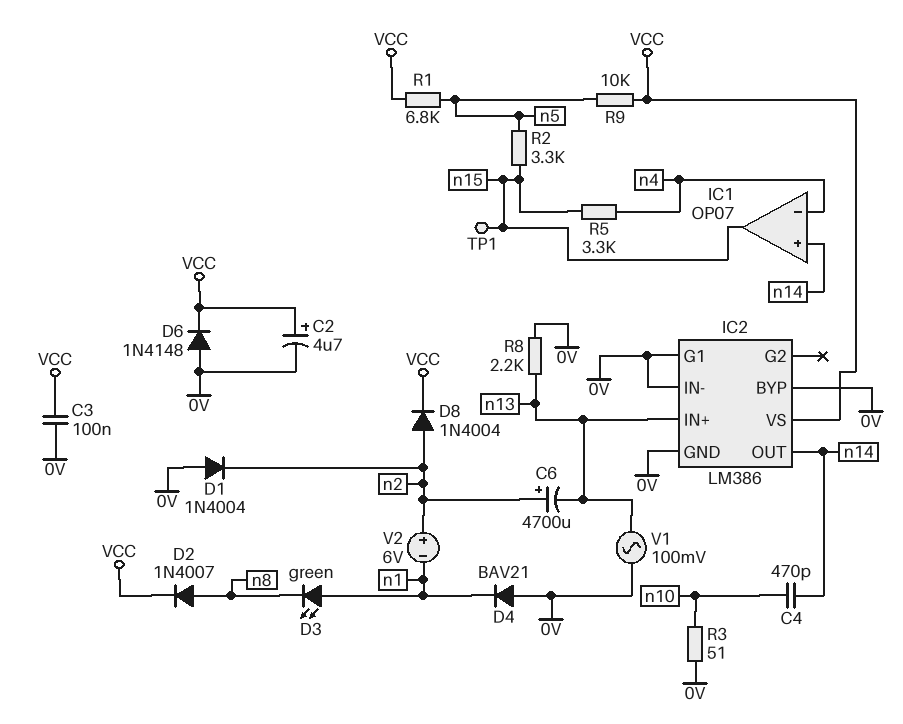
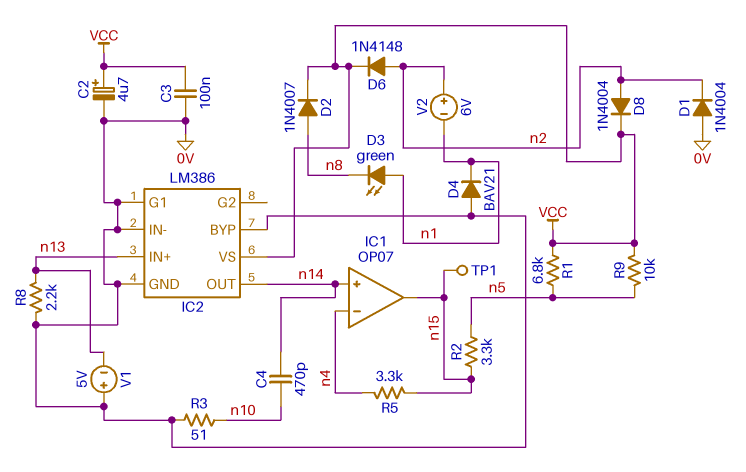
C6: 4700uF (plus n2, minus n13) -> none
D6: diode 1N4148 (A 0V, K VCC) -> diode 1N4148 (A n2, K VCC)
V1: AC 100mV (0V, n13) -> 5V (plus 0V, minus n13)

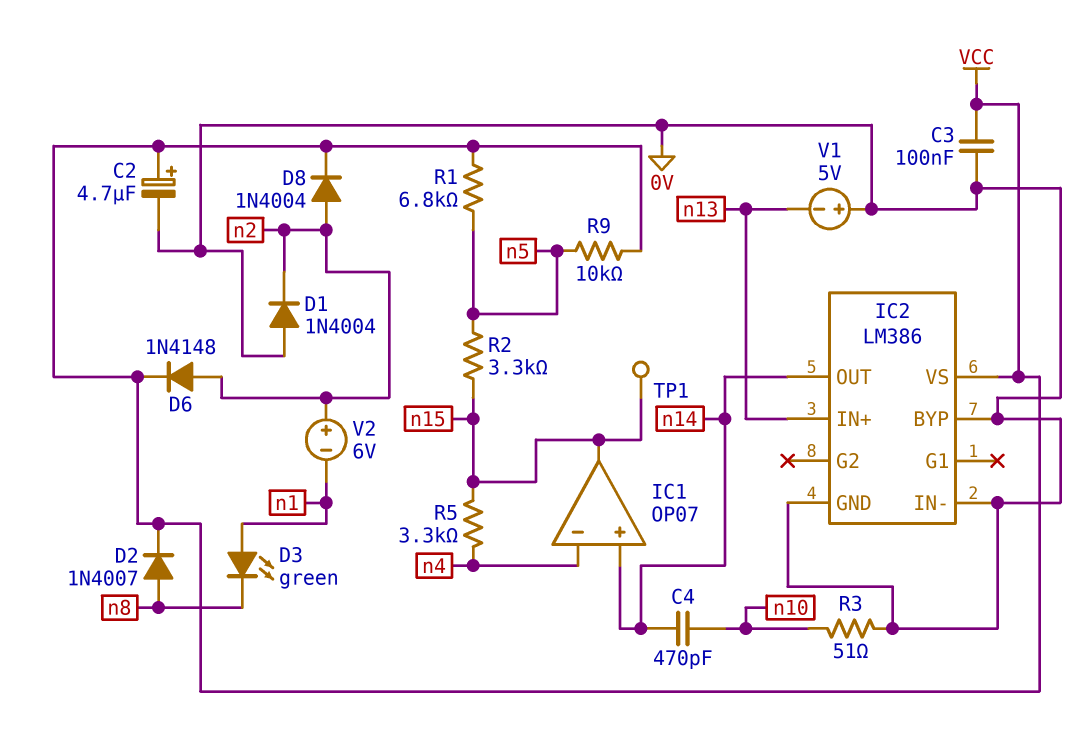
D4: diode BAV21 (A 0V, K n1) -> none
IC2 pin G1: 0V -> none
R8: 2.2k (0V, n13) -> none

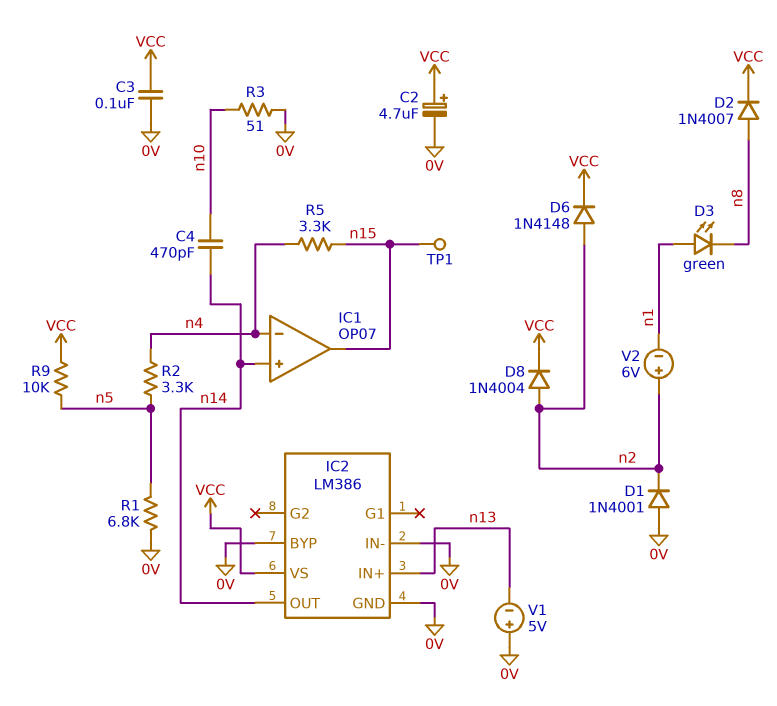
D1: diode 1N4004 (A 0V, K n2) -> diode 1N4001 (A 0V, K n2)
R1: 6.8k (VCC, n5) -> 6.8k (0V, n5)
R2: 3.3k (n5, n15) -> 3.3k (n4, n5)

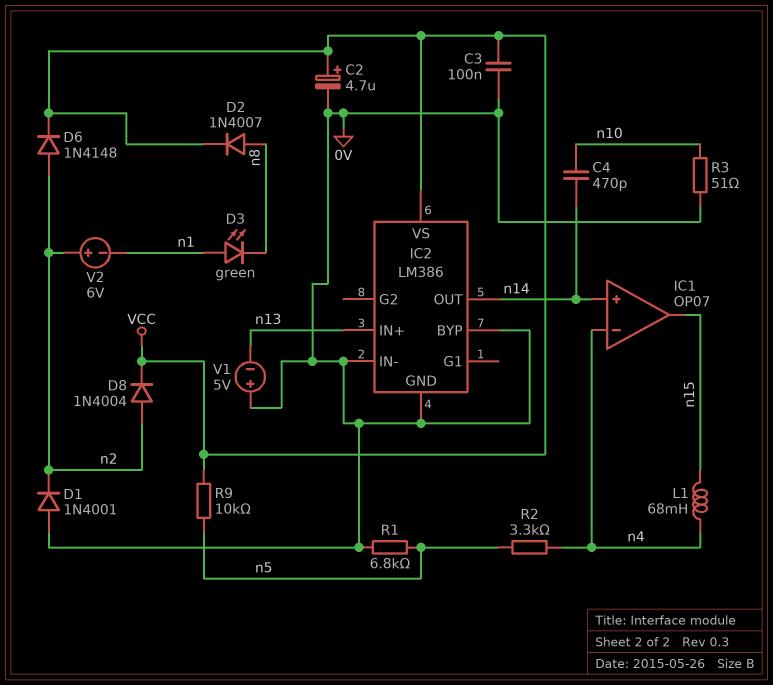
L1: none -> 68mH (n4, n15)
R5: 3.3k (n4, n15) -> none
TP1: test point (n15) -> none

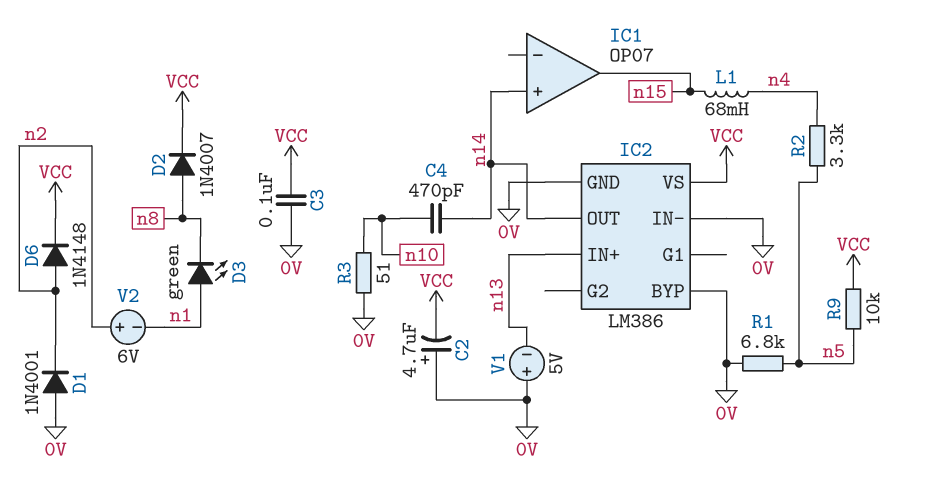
C2: 4.7uF (plus VCC, minus 0V) -> 4.7uF (plus 0V, minus VCC)
D8: diode 1N4004 (A n2, K VCC) -> none
IC1 pin in-: n4 -> none

